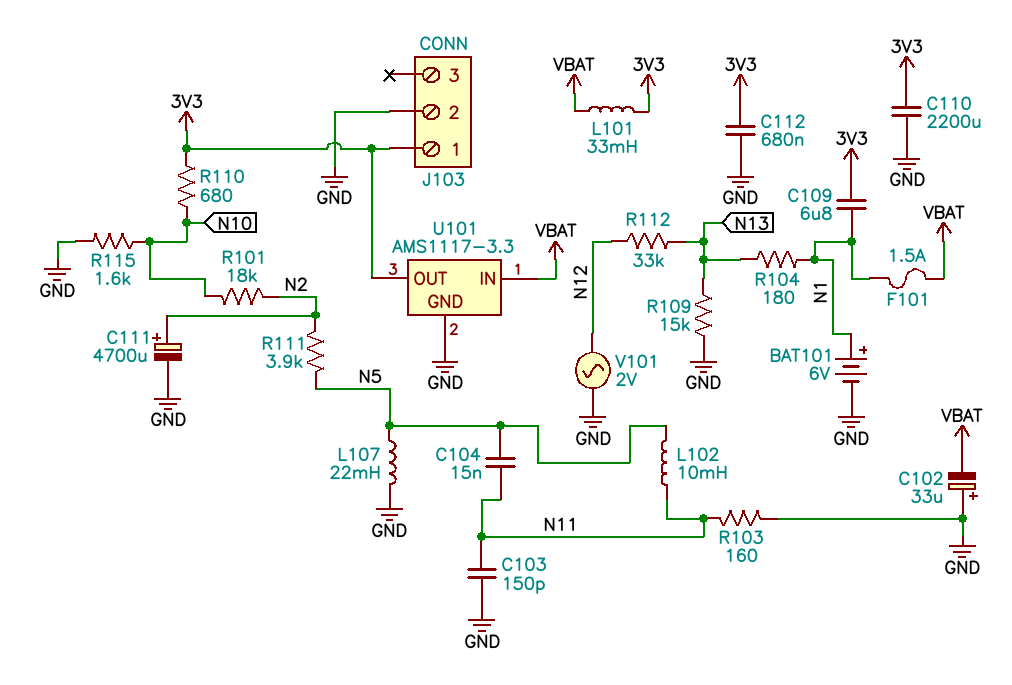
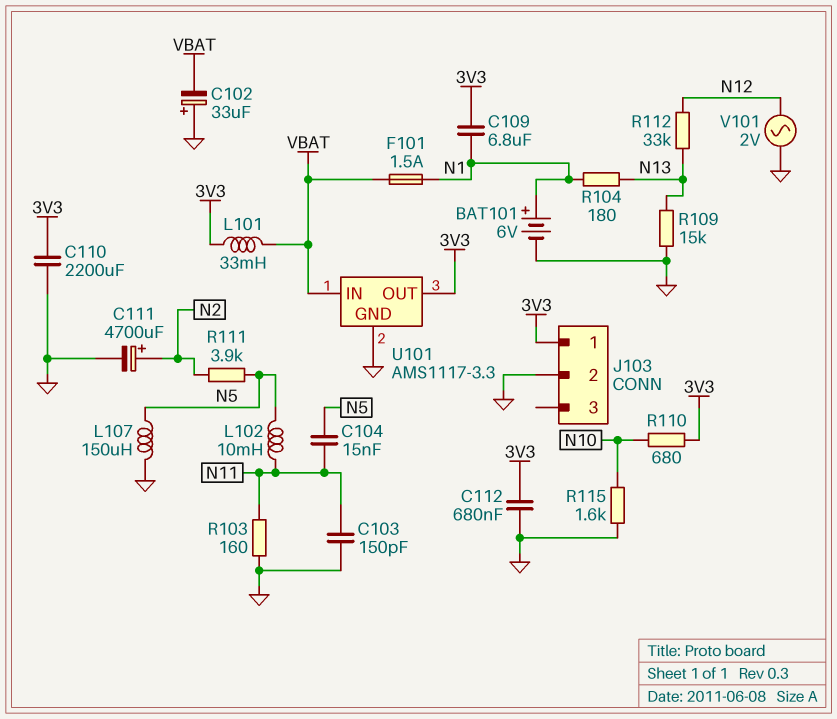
L107: 22mH (GND, N5) -> 150uH (GND, N5)
R101: 18k (N2, N10) -> none

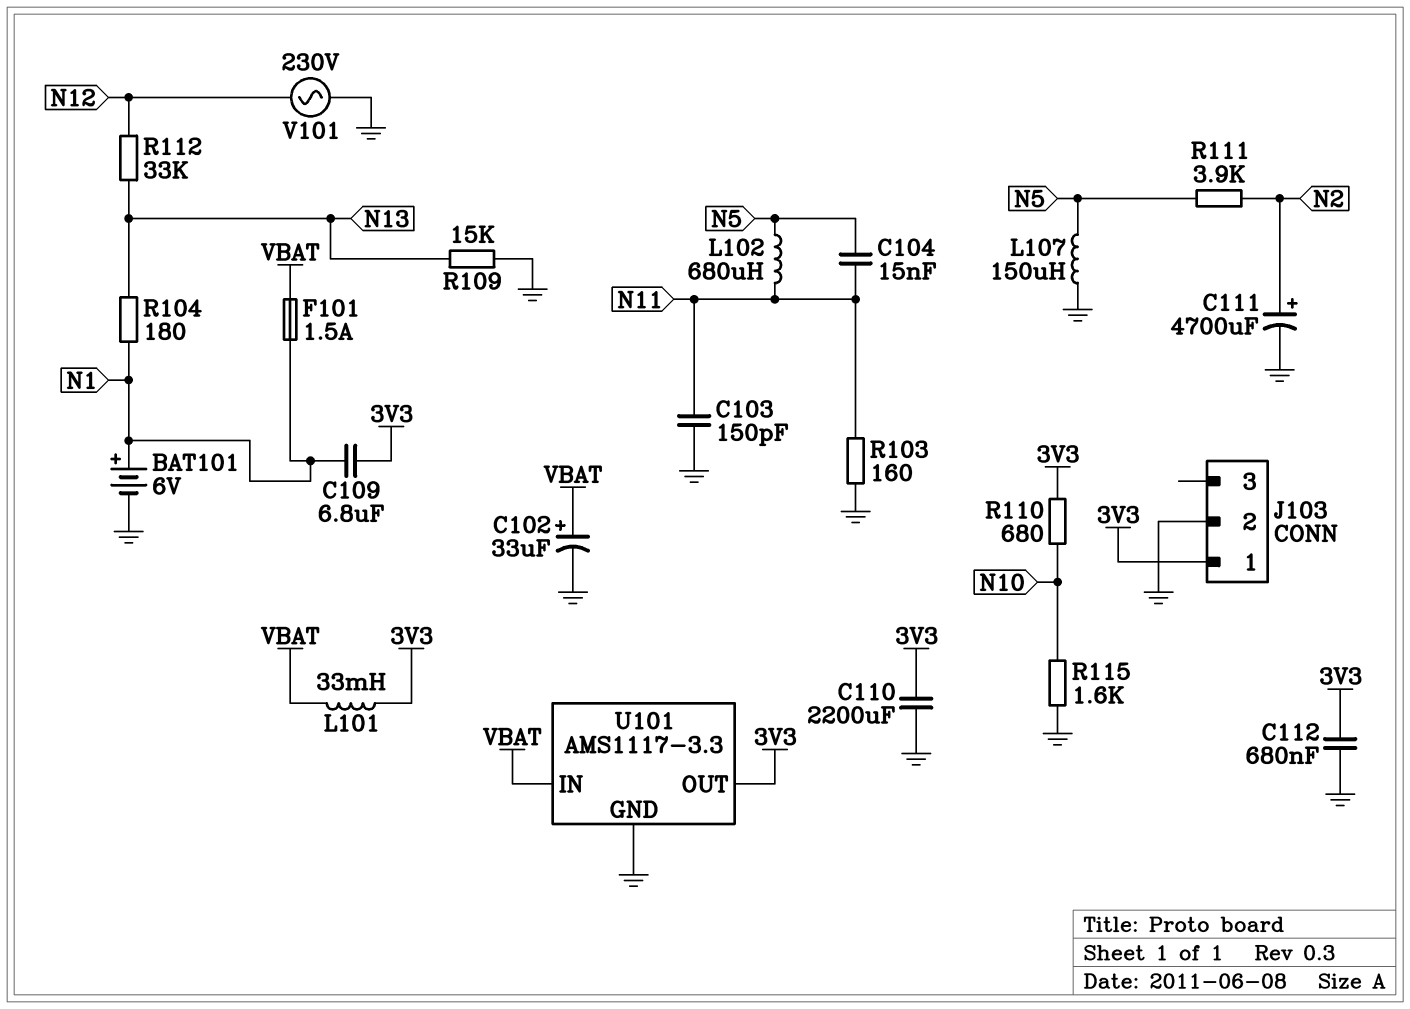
C102: 33uF (plus GND, minus VBAT) -> 33uF (plus VBAT, minus GND)
L102: 10mH (N5, N11) -> 680uH (N5, N11)
V101: AC 2V (GND, N12) -> AC 230V (GND, N12)

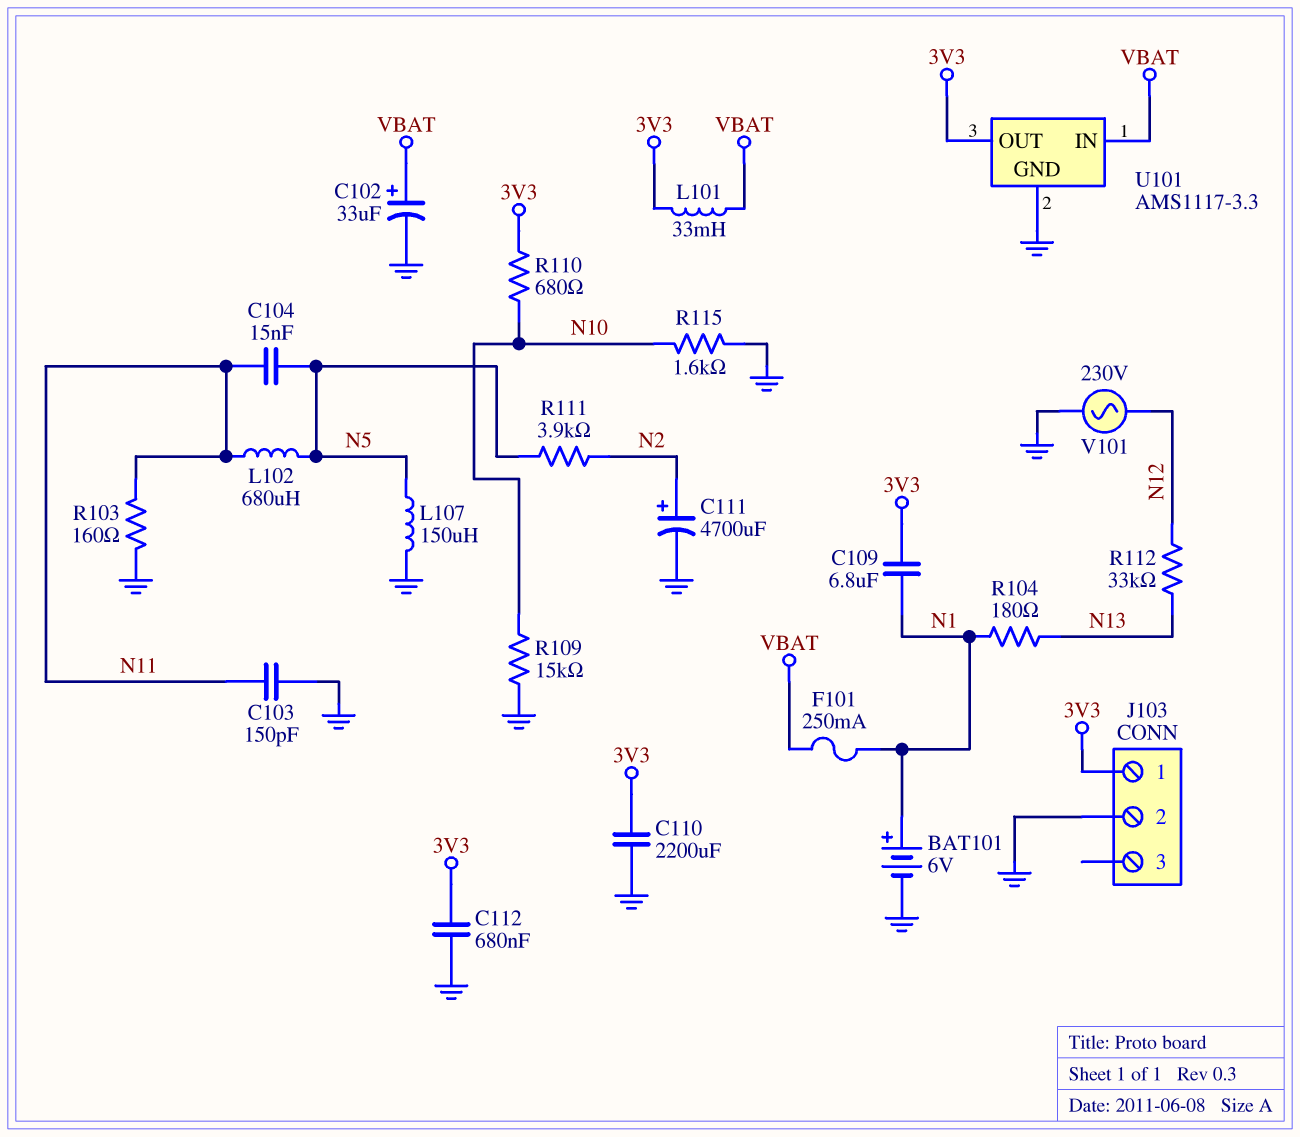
F101: 1.5A (N1, VBAT) -> 250mA (N1, VBAT)
R109: 15k (GND, N13) -> 15k (GND, N10)

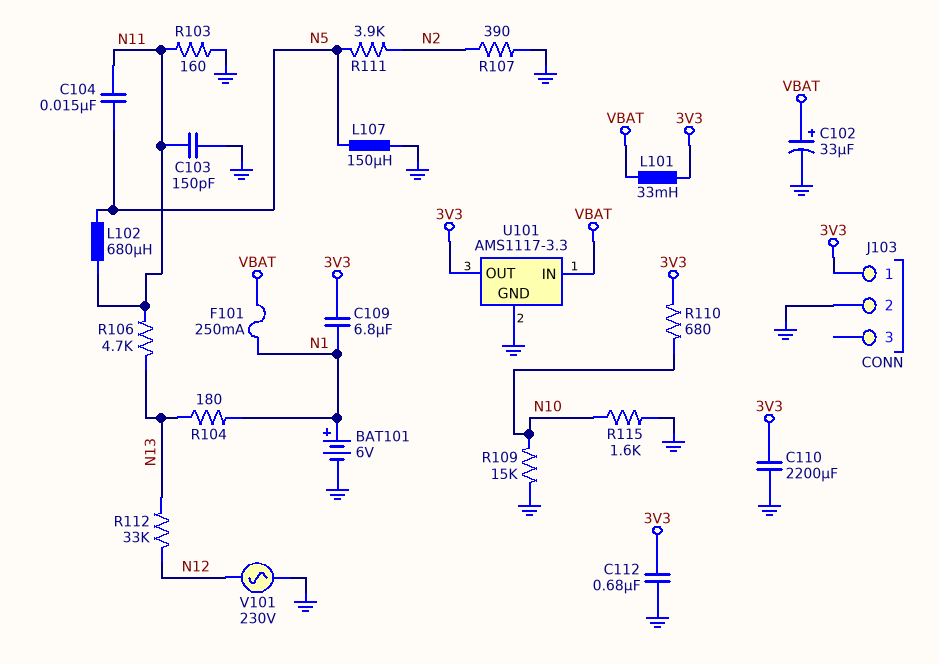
C111: 4700uF (plus N2, minus GND) -> none
R106: none -> 4.7k (N11, N13)
R107: none -> 390 (GND, N2)

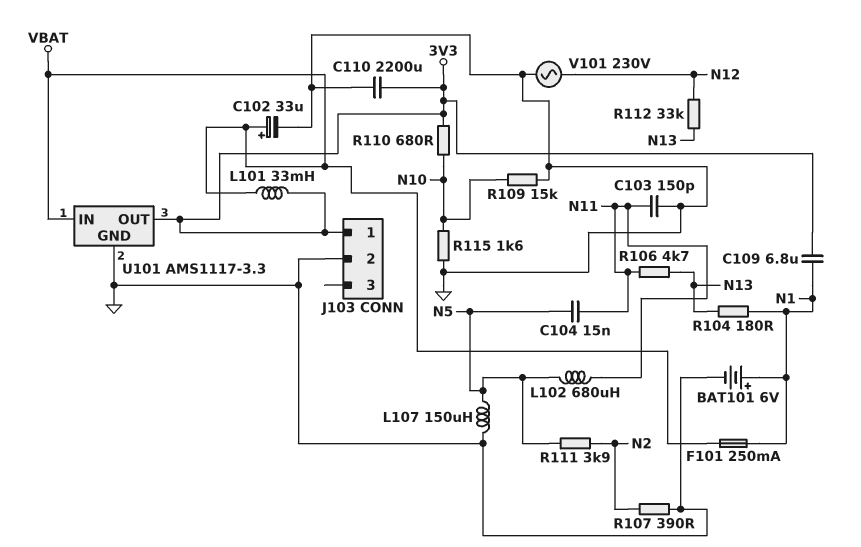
C112: 680nF (3V3, GND) -> none
R103: 160 (GND, N11) -> none

